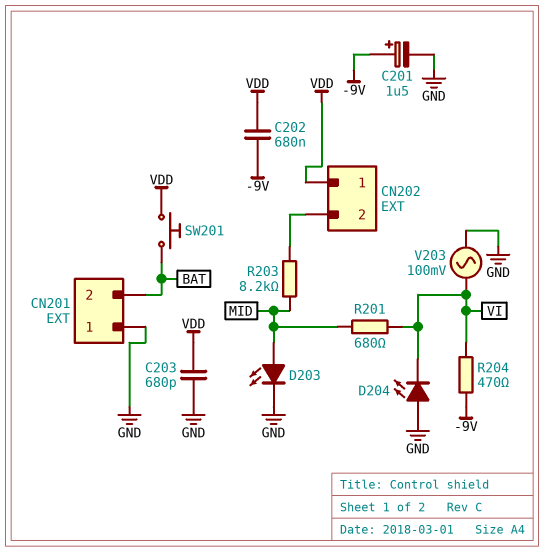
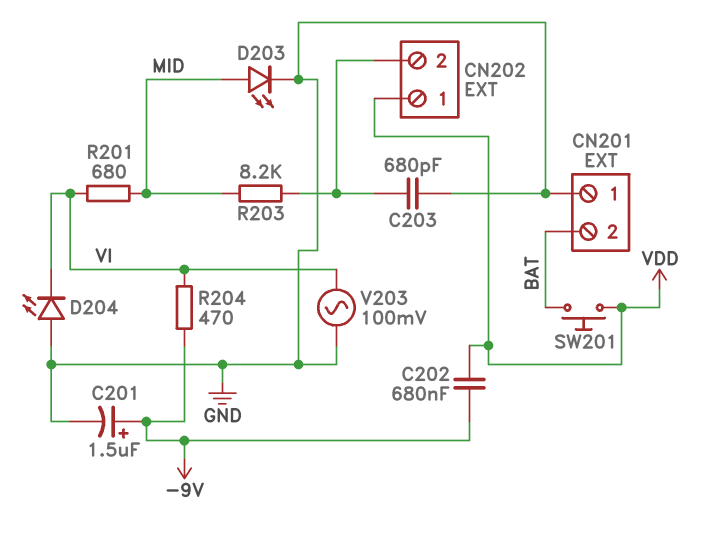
C203: 680pF (GND, VDD) -> 680pF (CN202/2, GND)

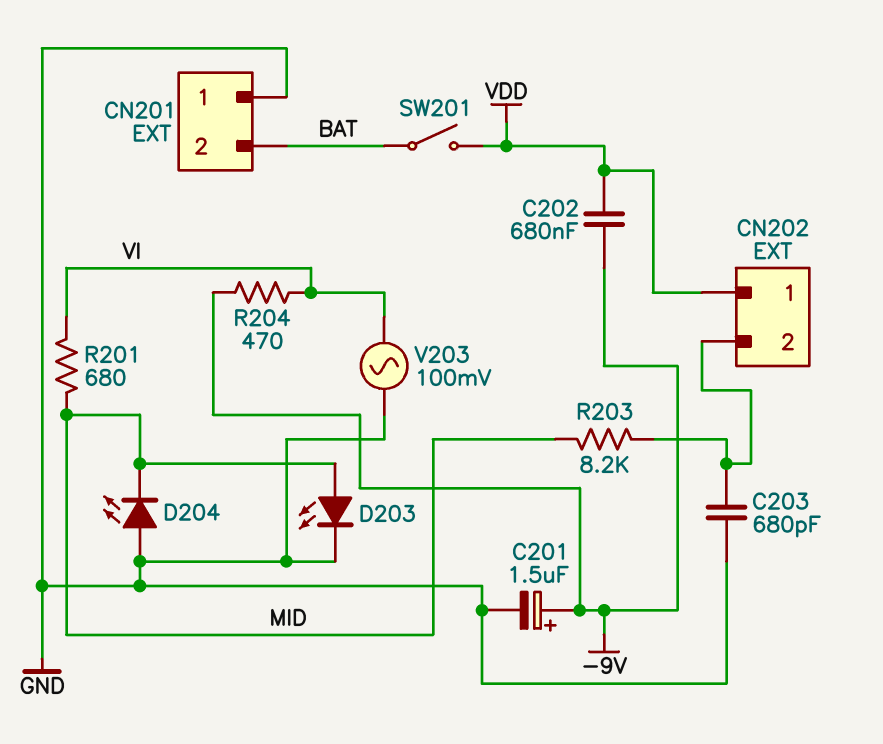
D204: LED (A GND, K VI) -> LED (A GND, K MID)
SW201: button (BAT, VDD) -> switch (BAT, VDD)

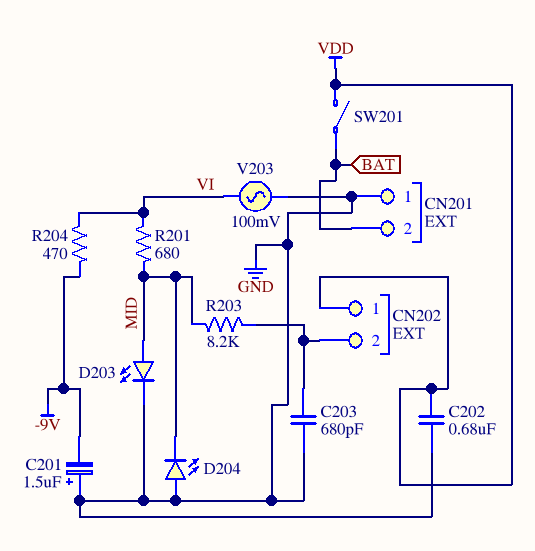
C201: 1.5uF (plus -9V, minus GND) -> 1.5uF (plus GND, minus -9V)
C202: 680nF (-9V, VDD) -> 680nF (GND, VDD)

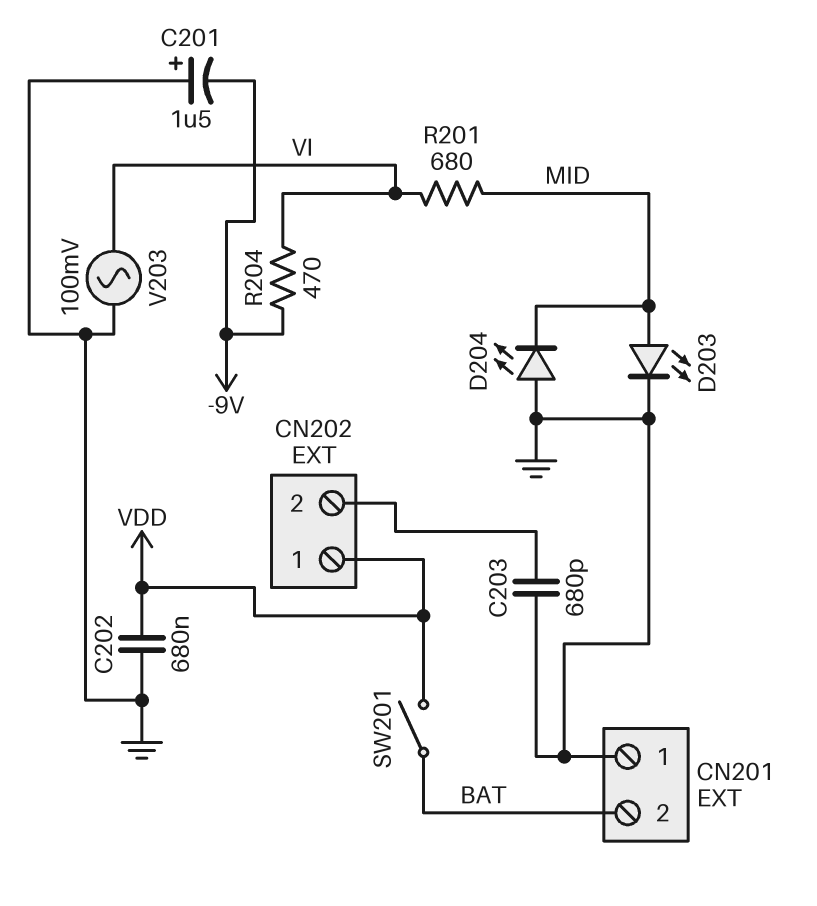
R203: 8.2k (CN202/2, MID) -> none

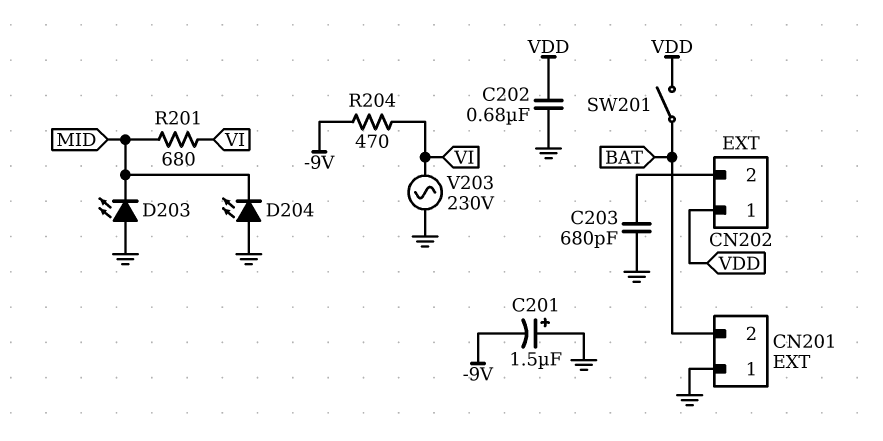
D203: LED (A MID, K GND) -> LED (A GND, K MID)
V203: AC 100mV (GND, VI) -> AC 230V (GND, VI)

